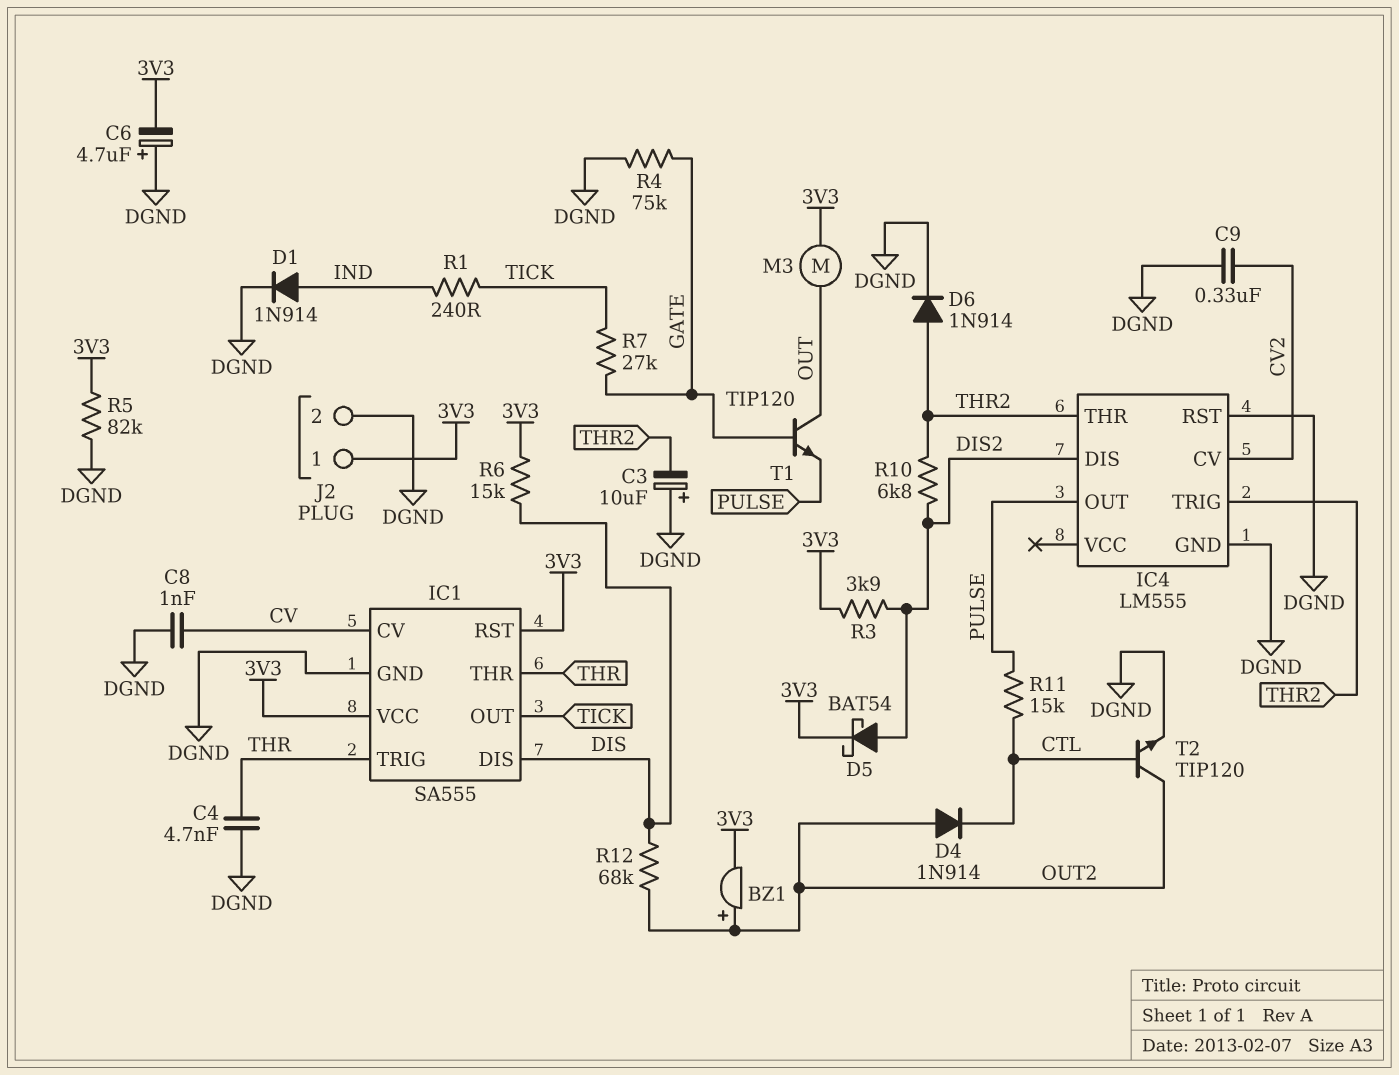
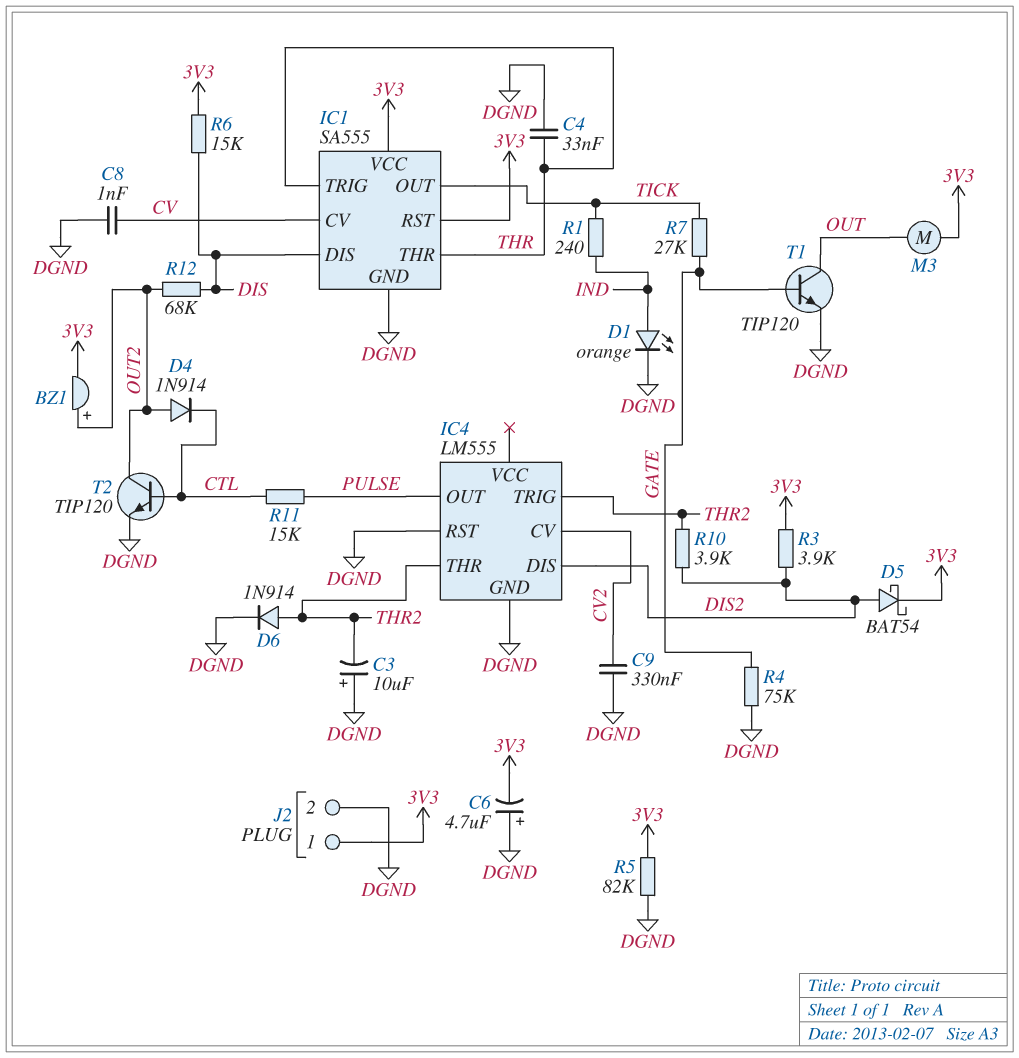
C4: 4.7nF (DGND, THR) -> 33nF (DGND, THR)
D1: diode 1N914 (A IND, K DGND) -> LED orange (A IND, K DGND)
R10: 6.8k (DIS2, THR2) -> 3.9k (DIS2, THR2)
T1: NPN TIP120 (B GATE, C OUT, E PULSE) -> NPN TIP120 (B GATE, C OUT, E DGND)

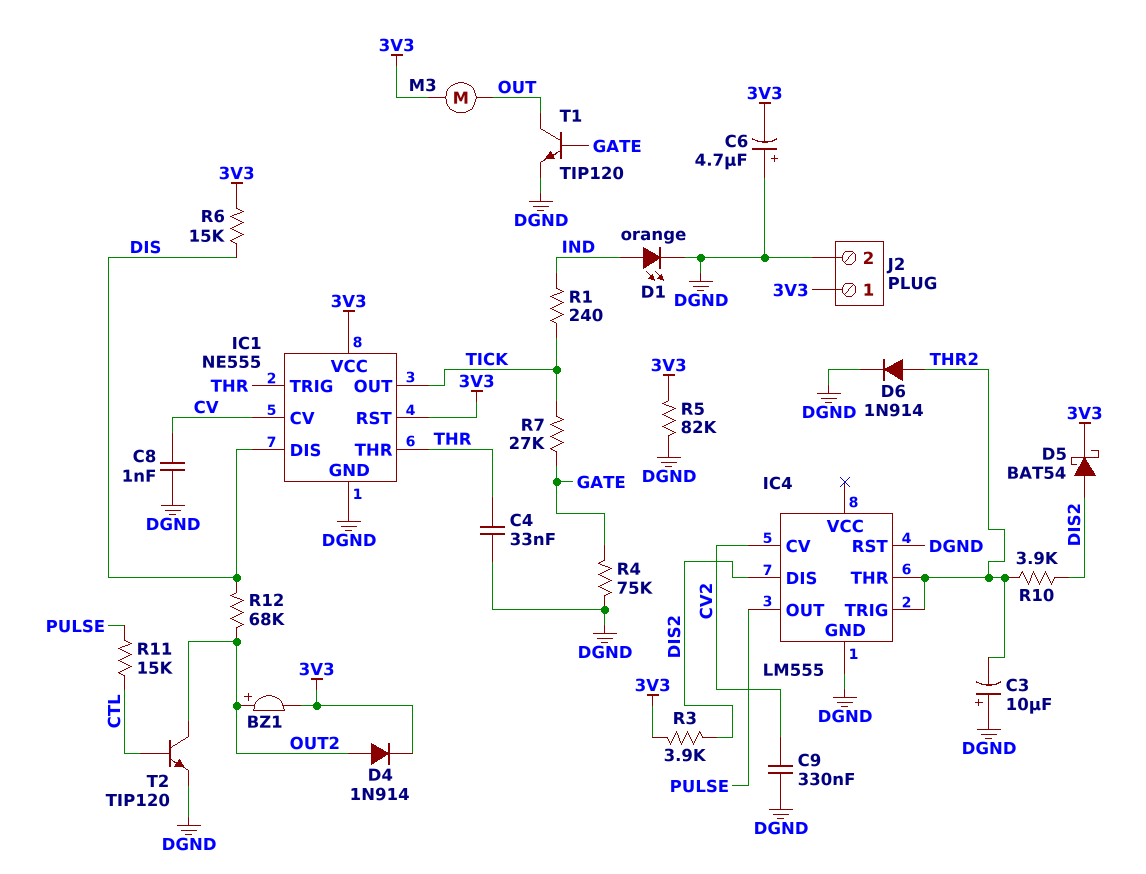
D4: diode 1N914 (A OUT2, K CTL) -> diode 1N914 (A OUT2, K 3V3)
IC1: SA555 -> NE555

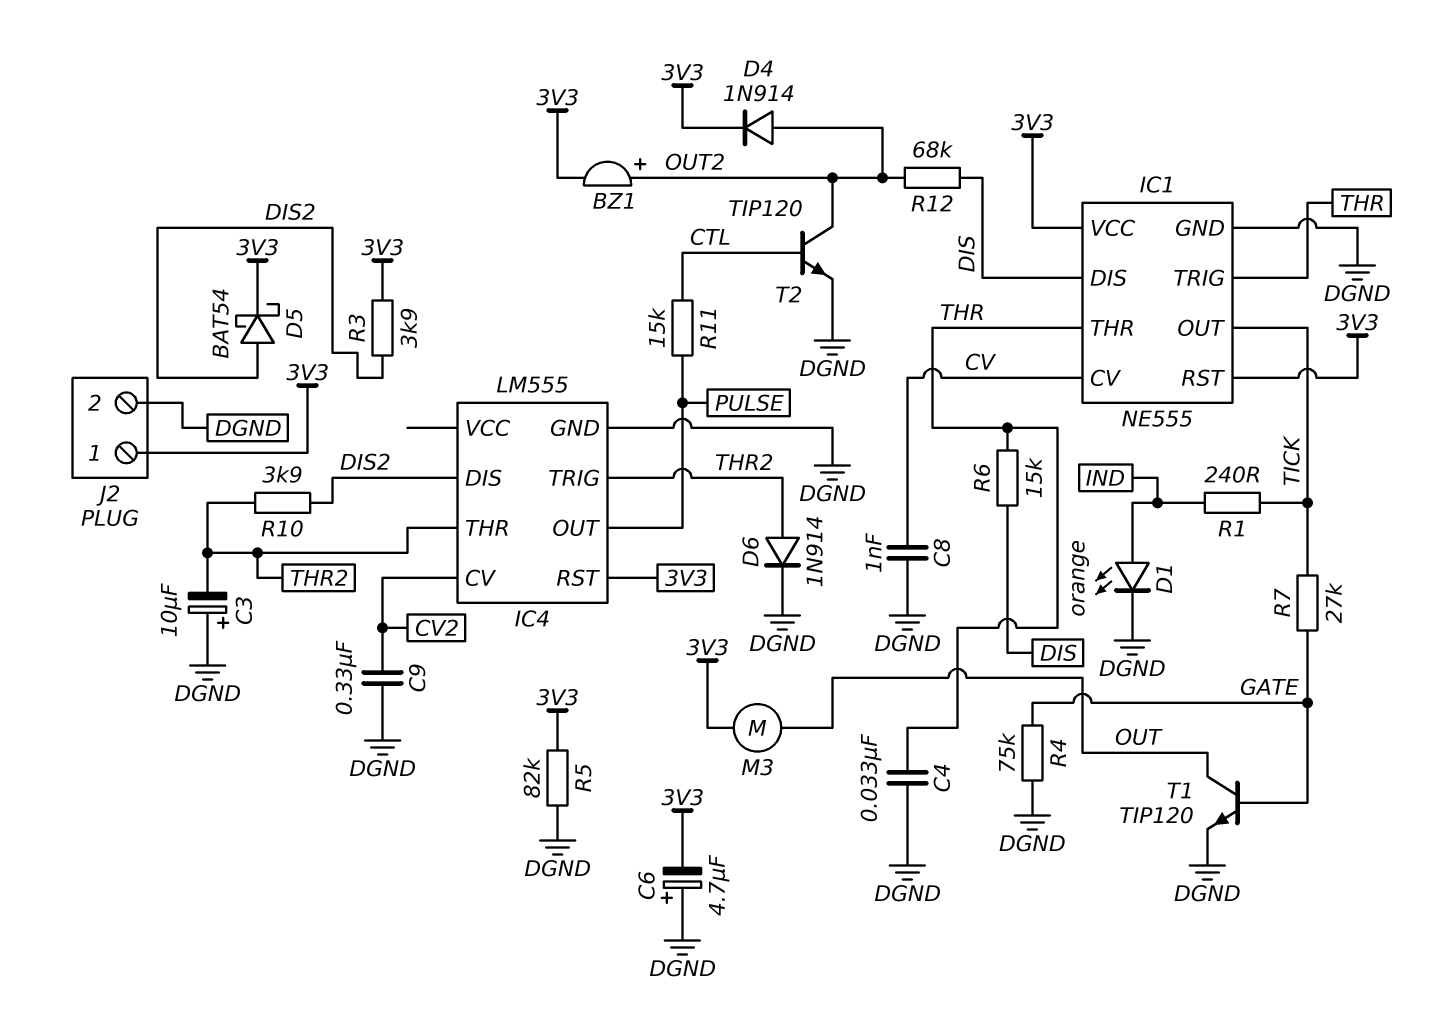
IC4 pin RST: DGND -> 3V3
R6: 15k (3V3, DIS) -> 15k (DIS, THR)

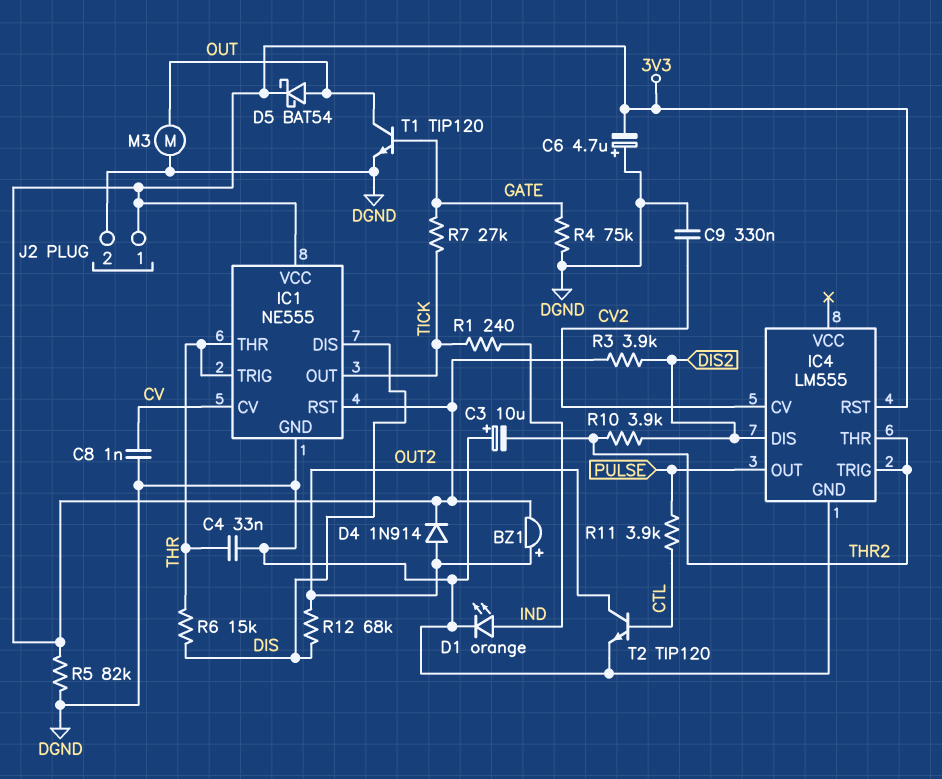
D5: schottky BAT54 (A DIS2, K 3V3) -> schottky BAT54 (A OUT, K 3V3)
D6: diode 1N914 (A THR2, K DGND) -> none
M3: motor (3V3, OUT) -> motor (DGND, OUT)
R11: 15k (CTL, PULSE) -> 3.9k (CTL, PULSE)

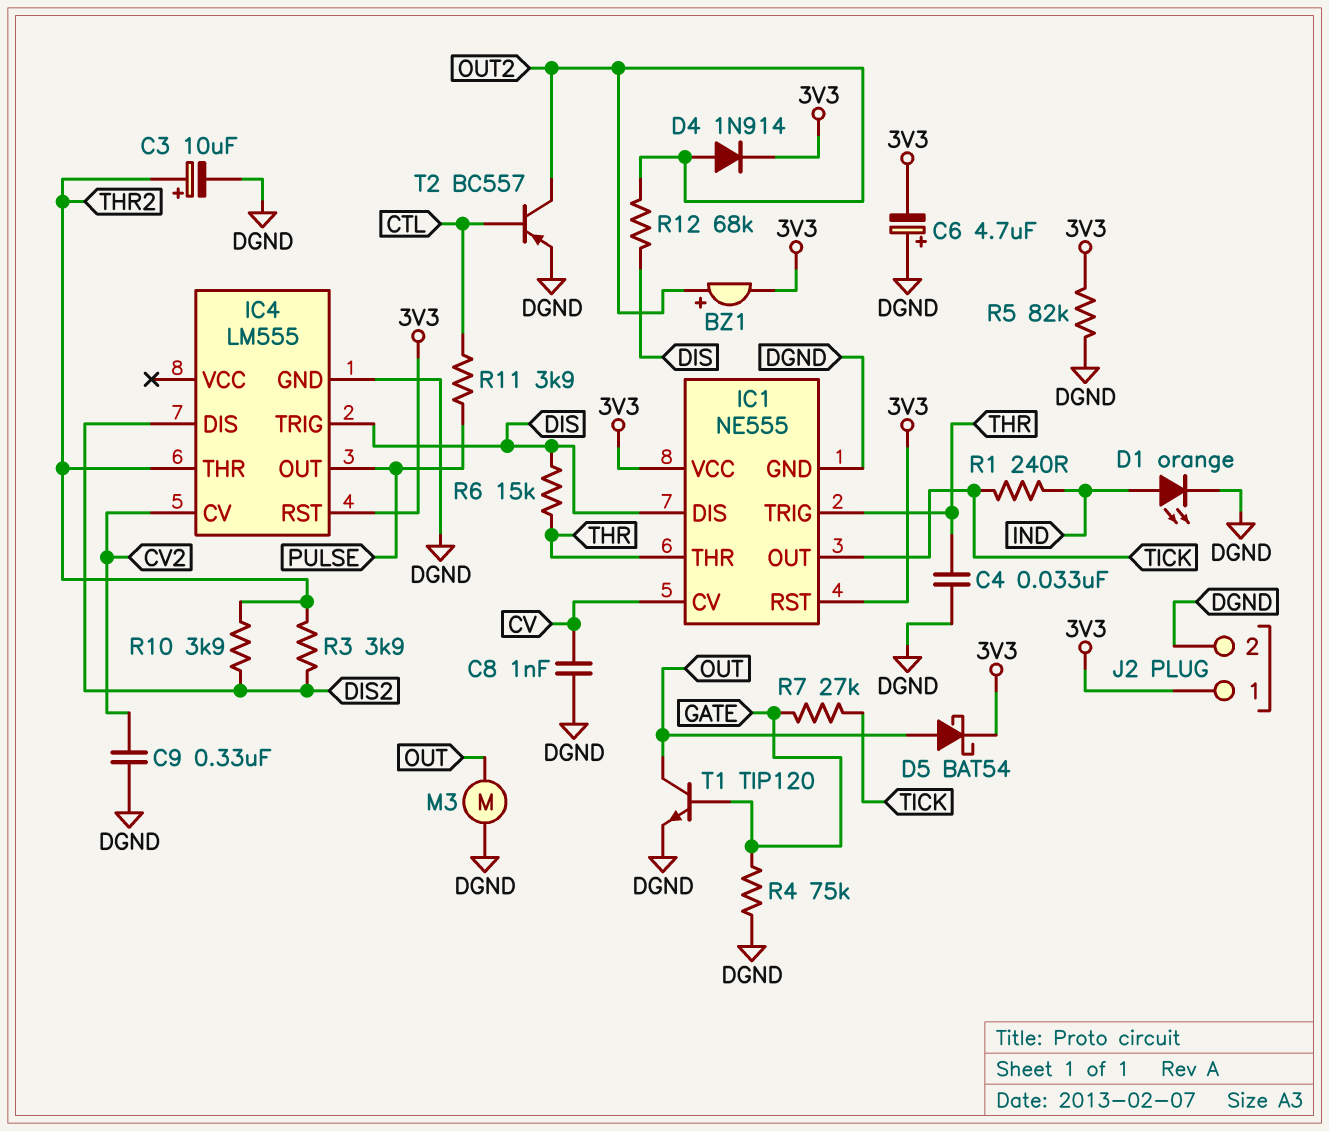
C3: 10uF (plus DGND, minus THR2) -> 10uF (plus THR2, minus DGND)
IC4 pin TRIG: THR2 -> DIS
R3: 3.9k (3V3, DIS2) -> 3.9k (DIS2, THR2)
T2: NPN TIP120 (B CTL, C OUT2, E DGND) -> PNP BC557 (B CTL, C OUT2, E DGND)

